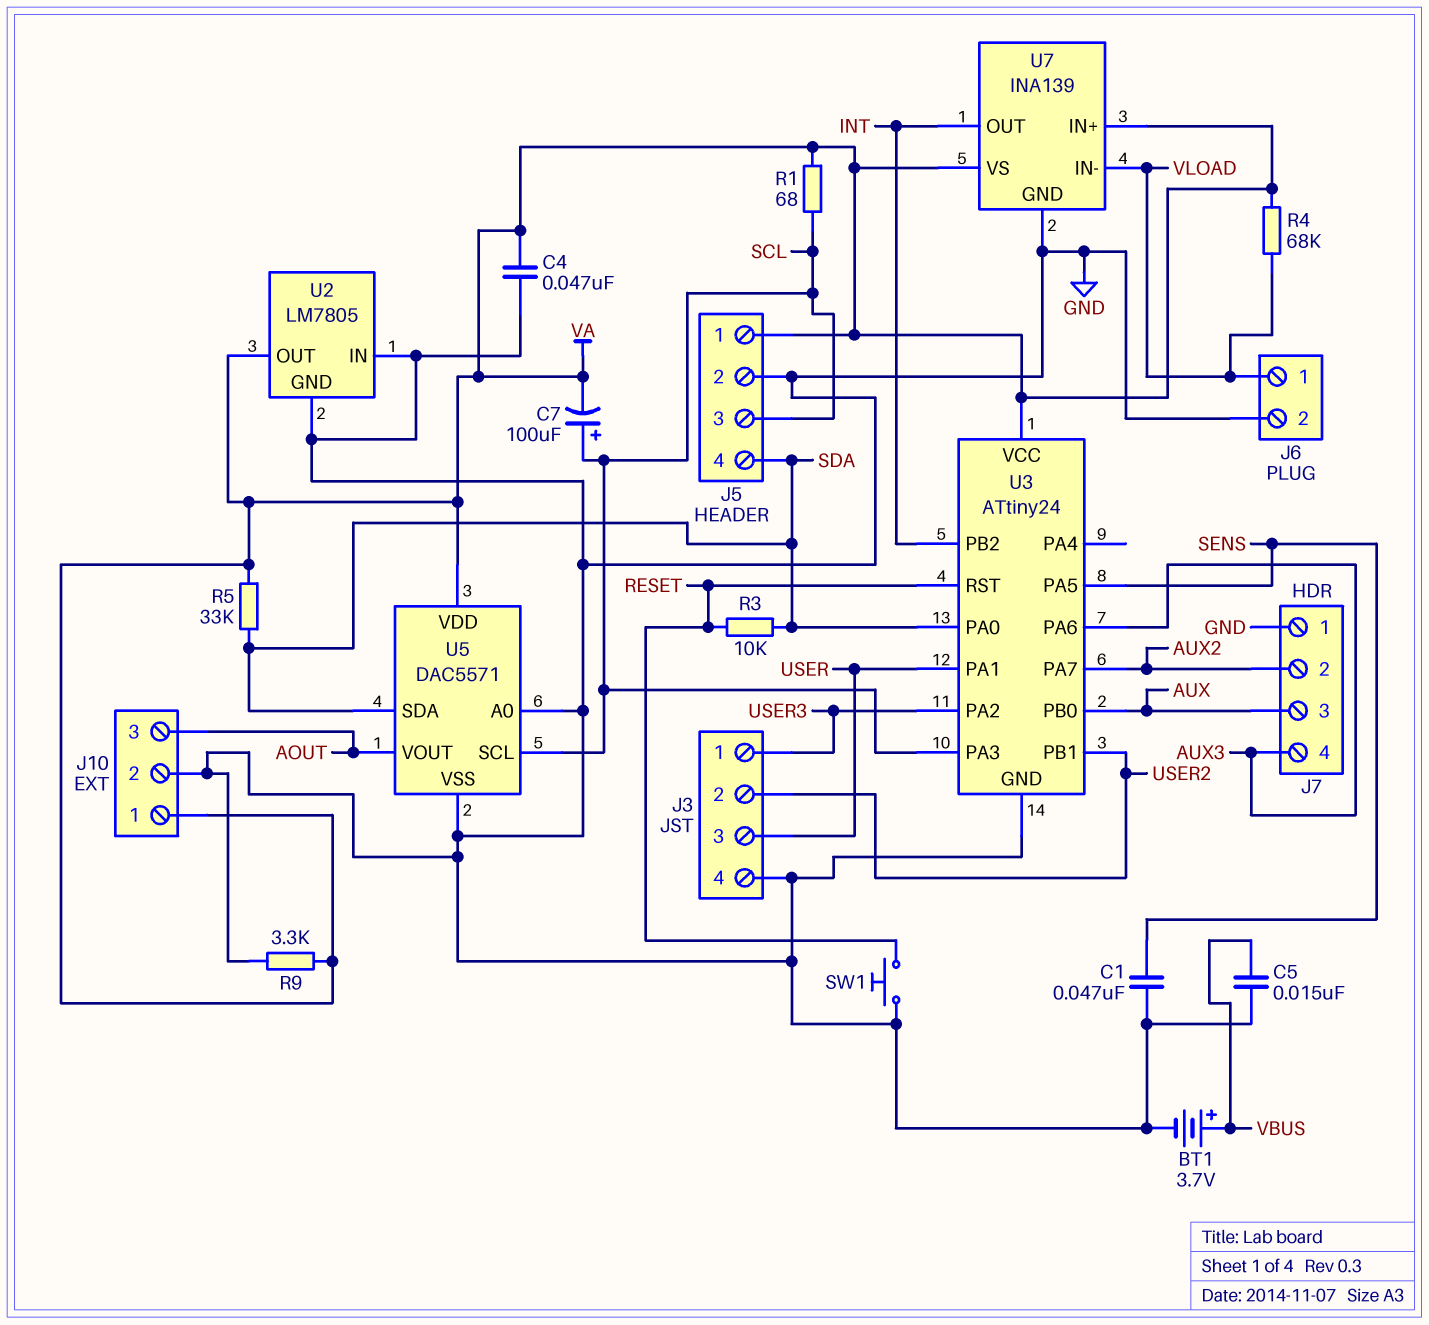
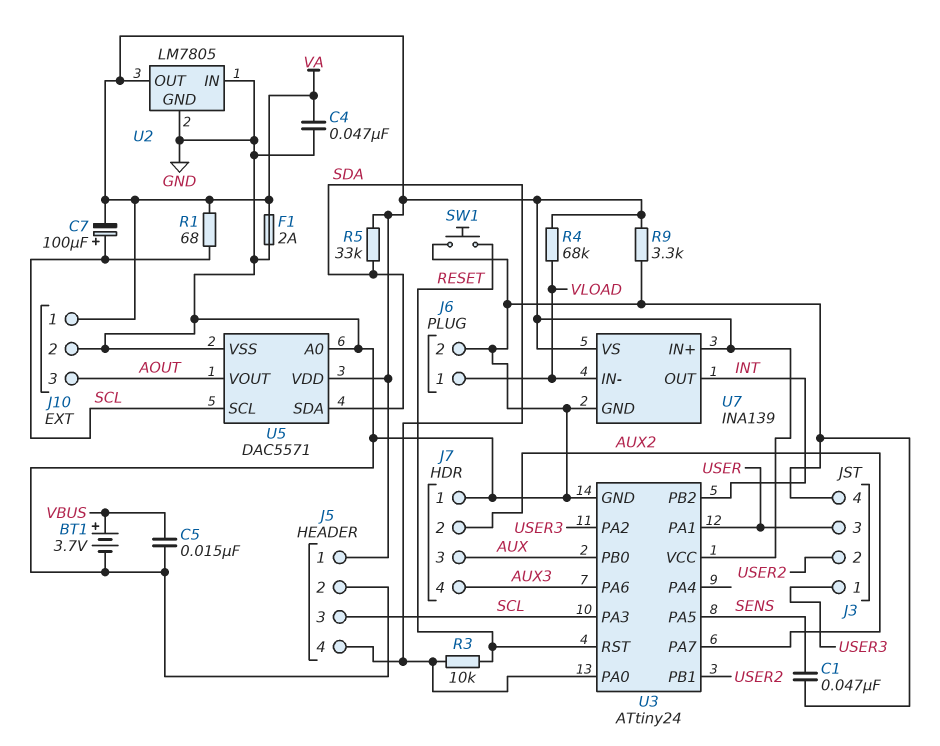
F1: none -> 2A (GND, VA)

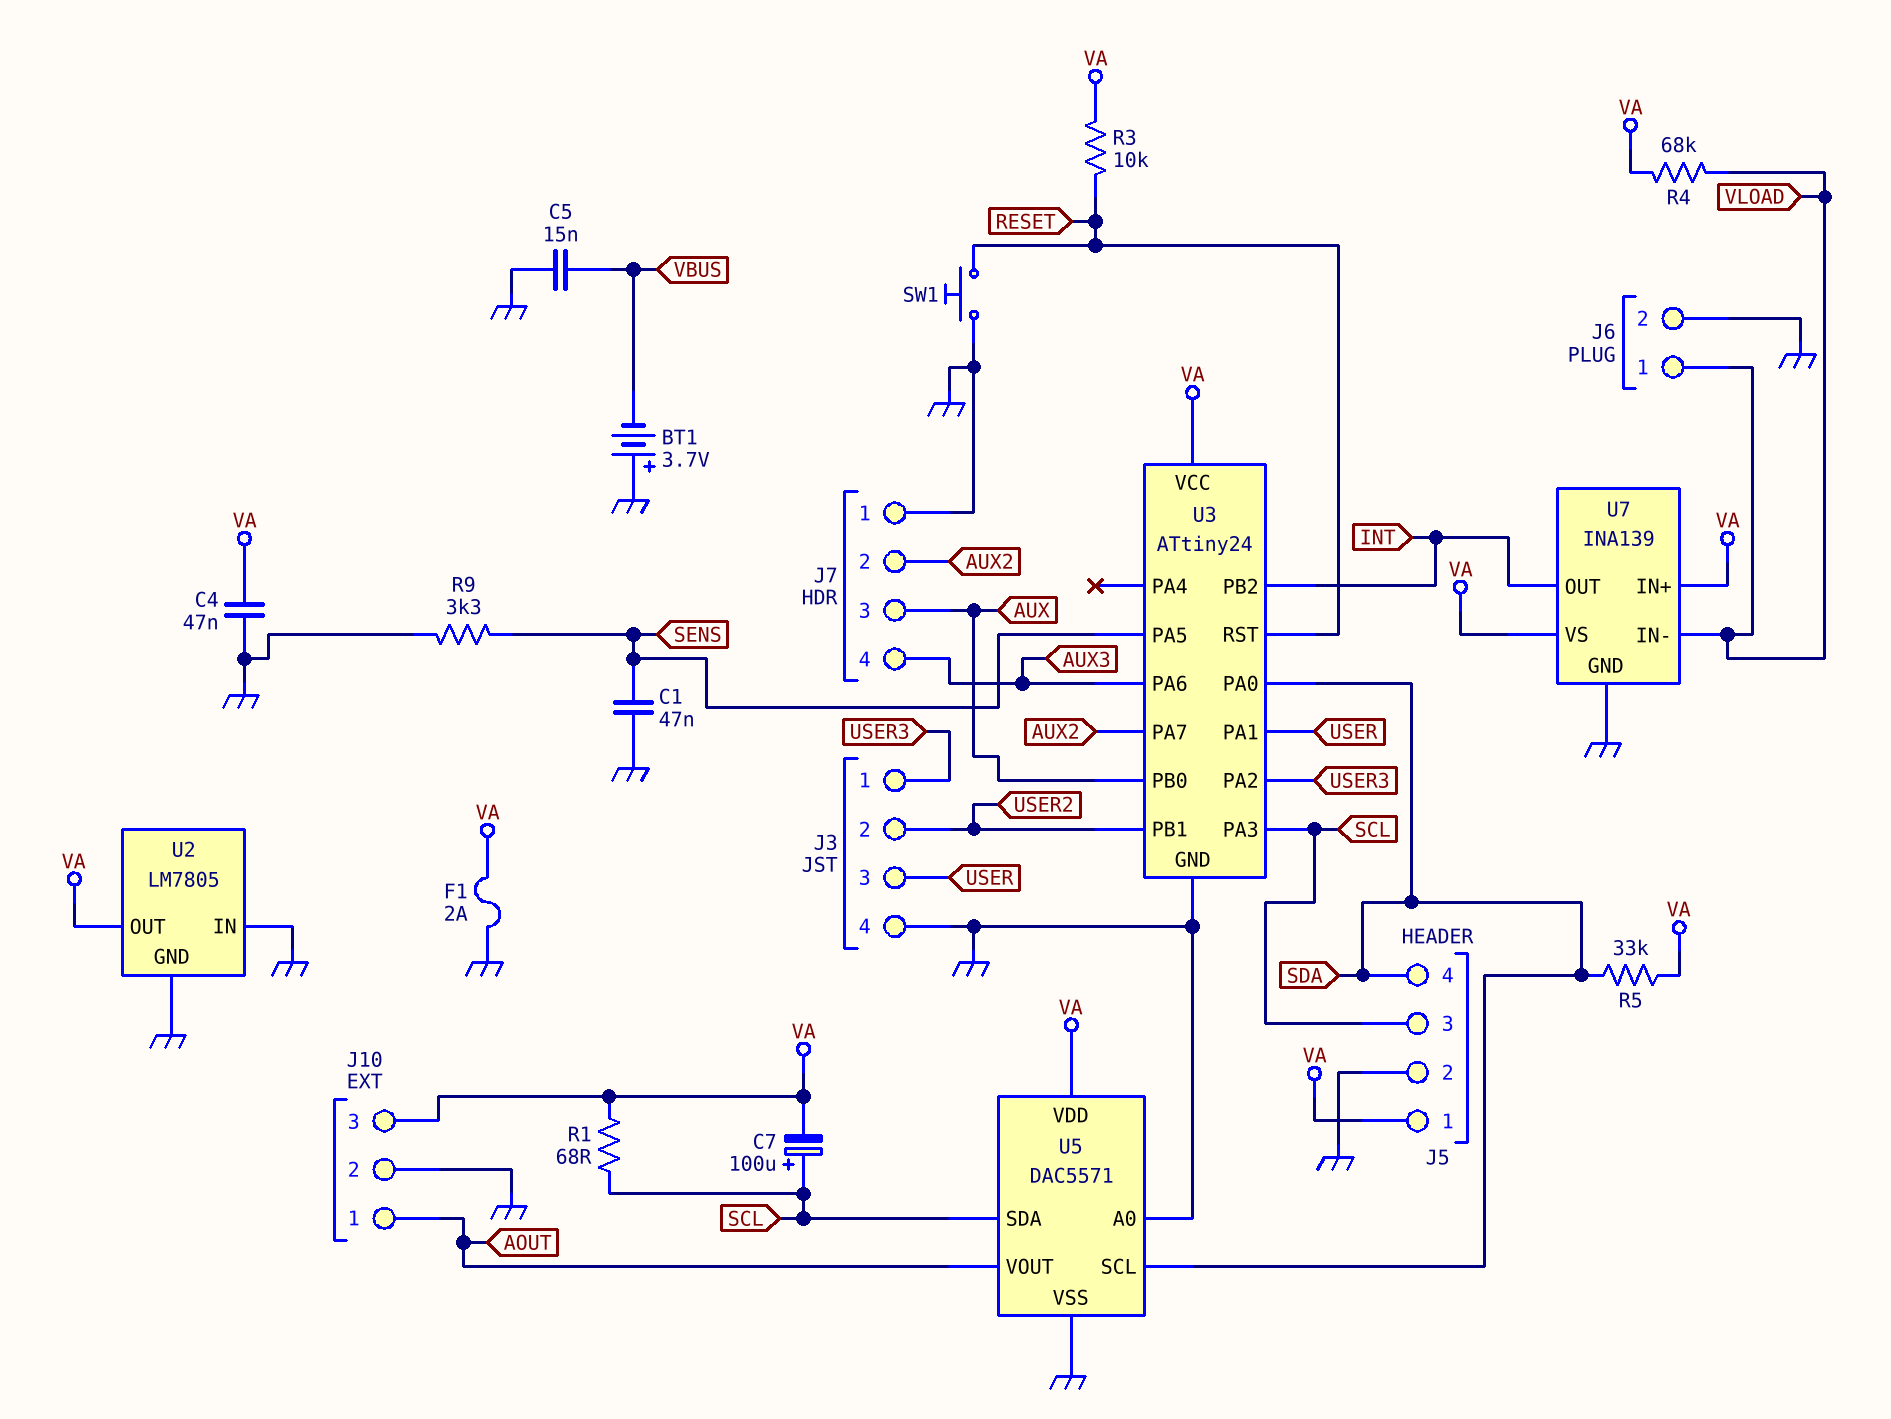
BT1: 3.7V (plus VBUS, minus GND) -> 3.7V (plus GND, minus VBUS)
J10 pin 1: VA -> AOUT
J10 pin 3: AOUT -> VA
R3: 10k (RESET, SDA) -> 10k (RESET, VA)
R9: 3.3k (GND, VA) -> 3.3k (GND, SENS)
U5 pin SCL: SCL -> SDA
U5 pin SDA: SDA -> SCL

